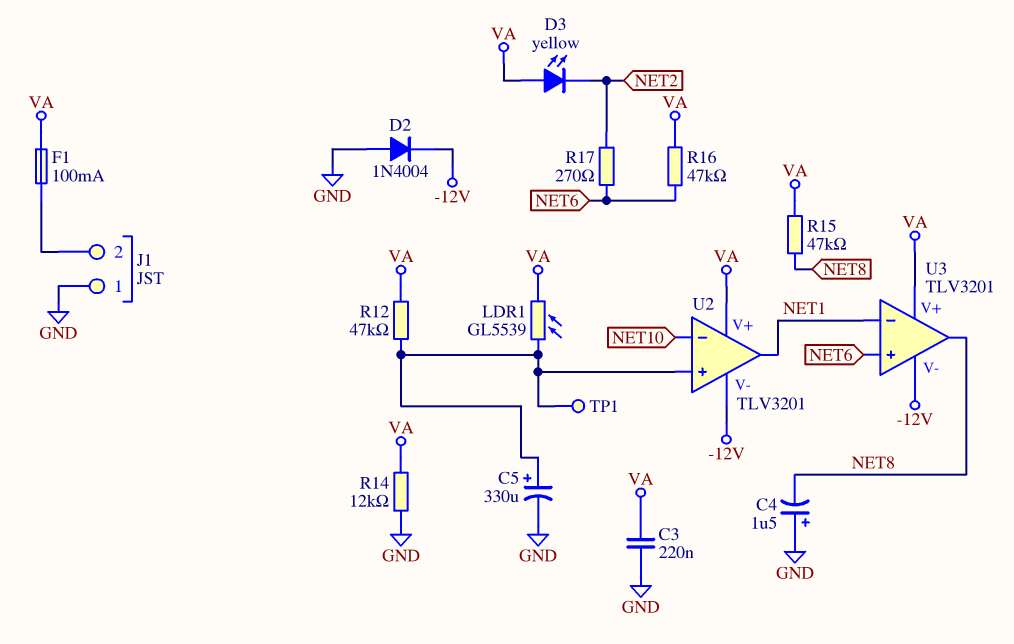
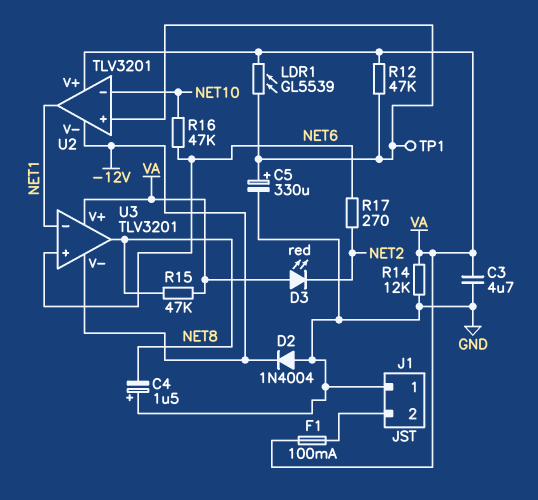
C3: 220nF (GND, VA) -> 4.7uF (GND, VA)
D3: LED yellow (A VA, K NET2) -> LED red (A VA, K NET2)
R16: 47k (NET6, VA) -> 47k (NET6, NET10)

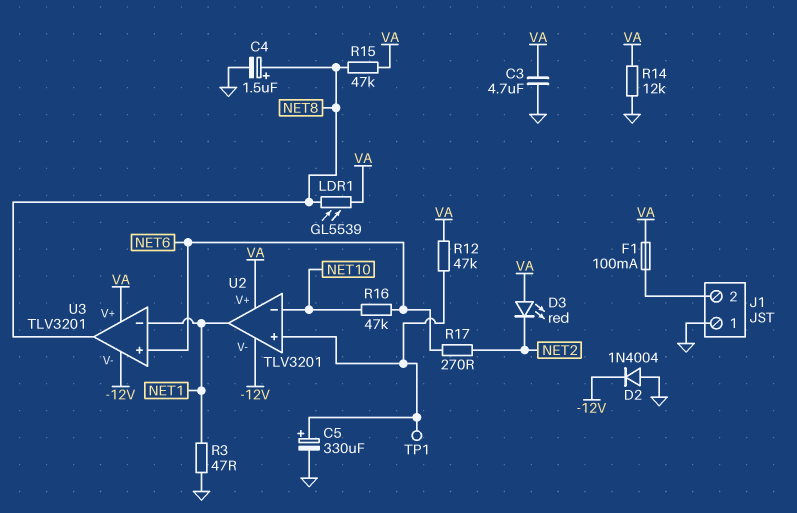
C4: 1.5uF (plus GND, minus NET8) -> 1.5uF (plus NET8, minus GND)
LDR1: GL5539 (U2/in+, VA) -> GL5539 (NET8, VA)
R3: none -> 47 (GND, NET1)

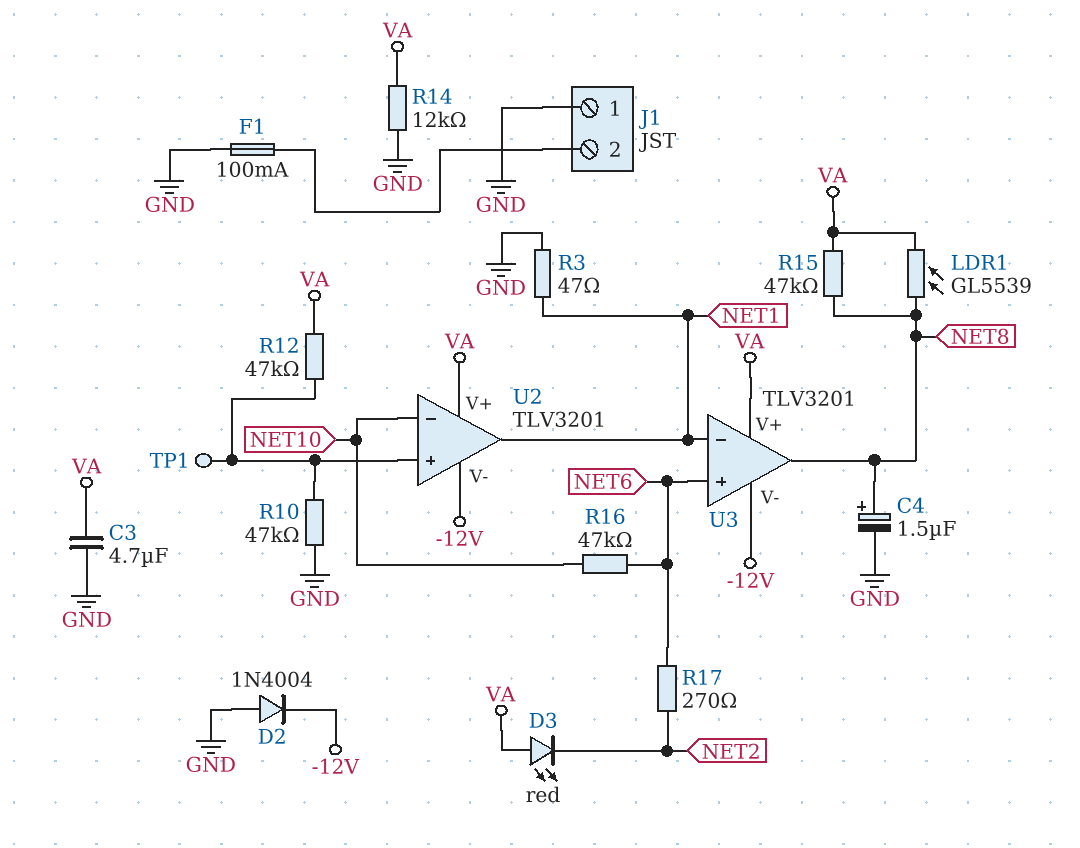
C5: 330uF (plus U2/in+, minus GND) -> none
F1: 100mA (J1/2, VA) -> 100mA (GND, J1/2)
R10: none -> 47k (GND, U2/in+)

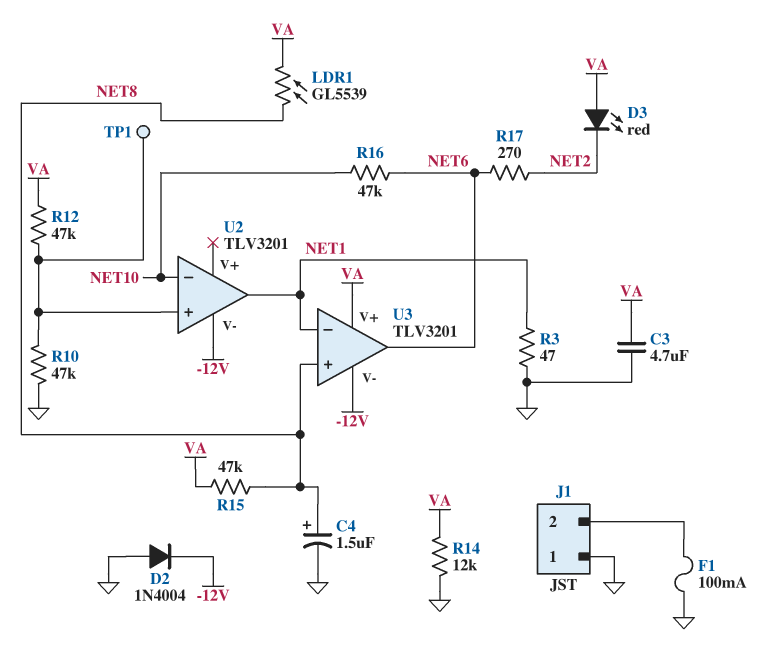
U2 pin V+: VA -> none
U3 pin in+: NET6 -> NET8
U3 pin out: NET8 -> NET6

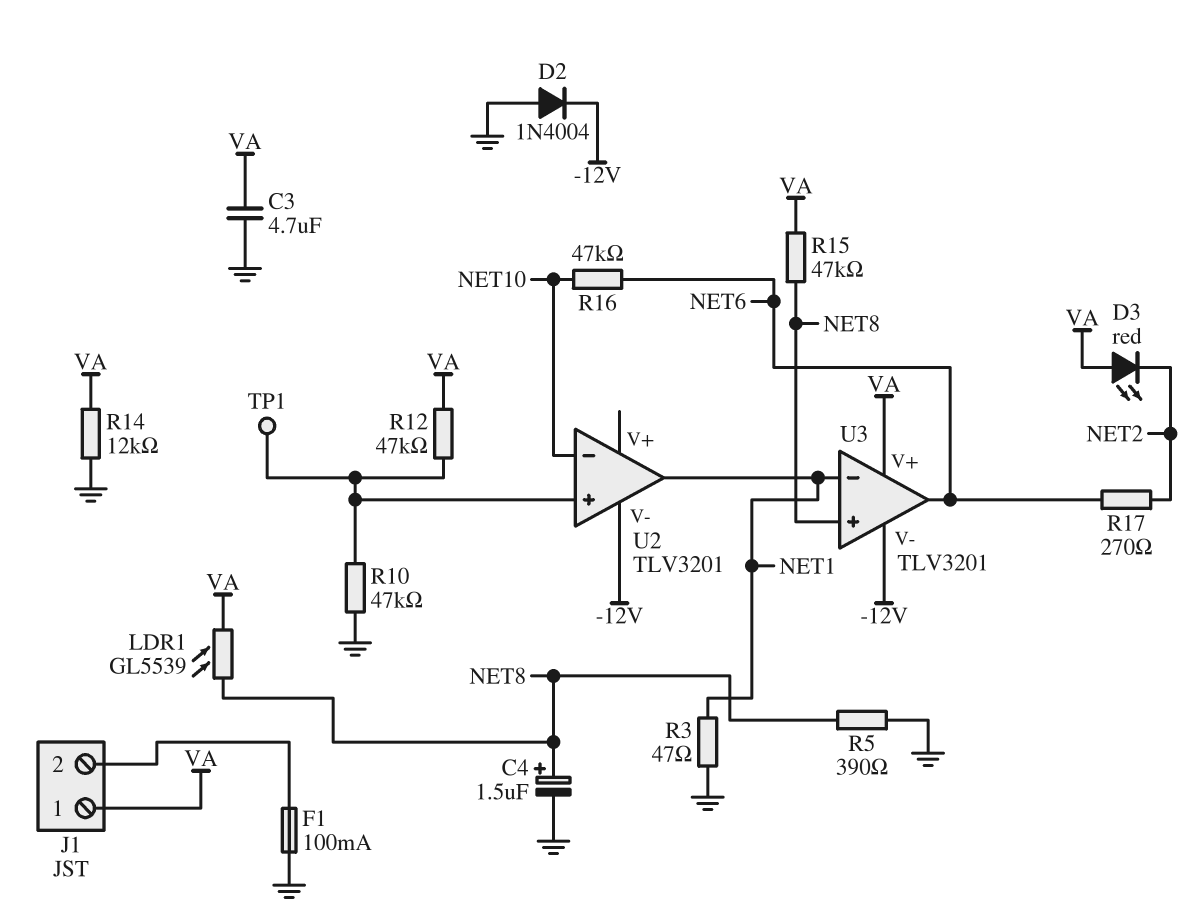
J1 pin 1: GND -> VA
R5: none -> 390 (GND, NET8)

